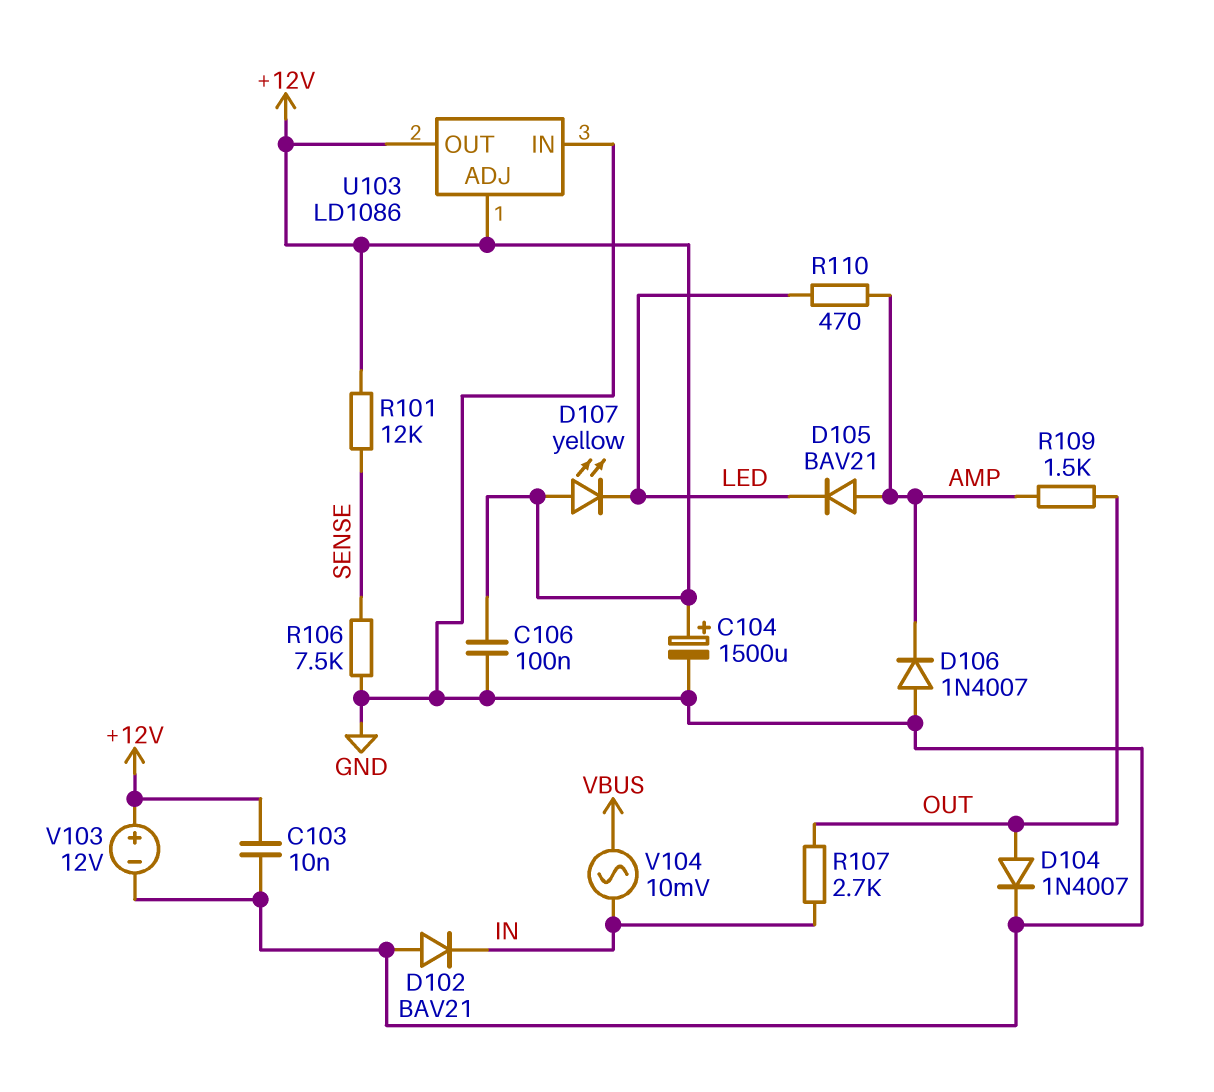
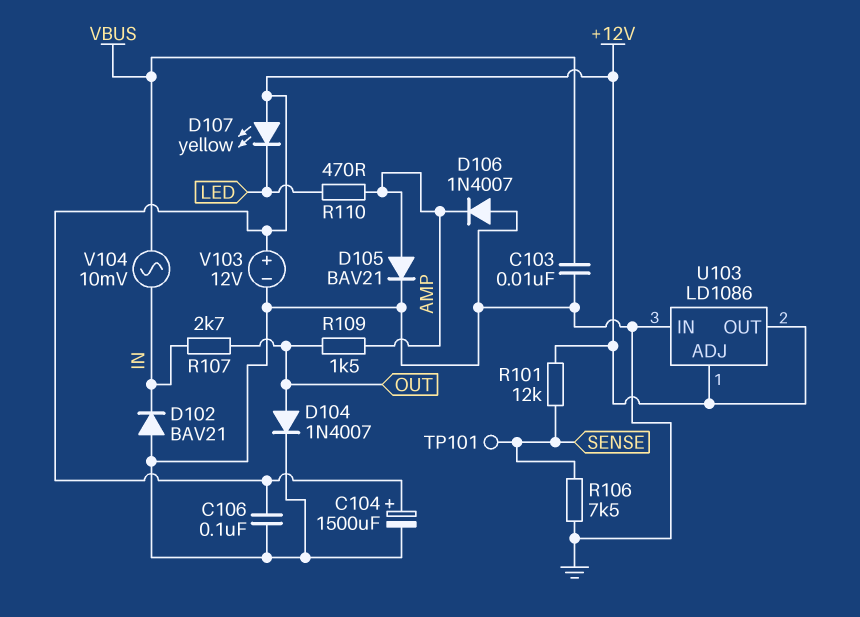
C103: 10nF (+12V, GND) -> 10nF (GND, VBUS)
D105: diode BAV21 (A AMP, K LED) -> diode BAV21 (A AMP, K GND)
TP101: none -> test point (SENSE)

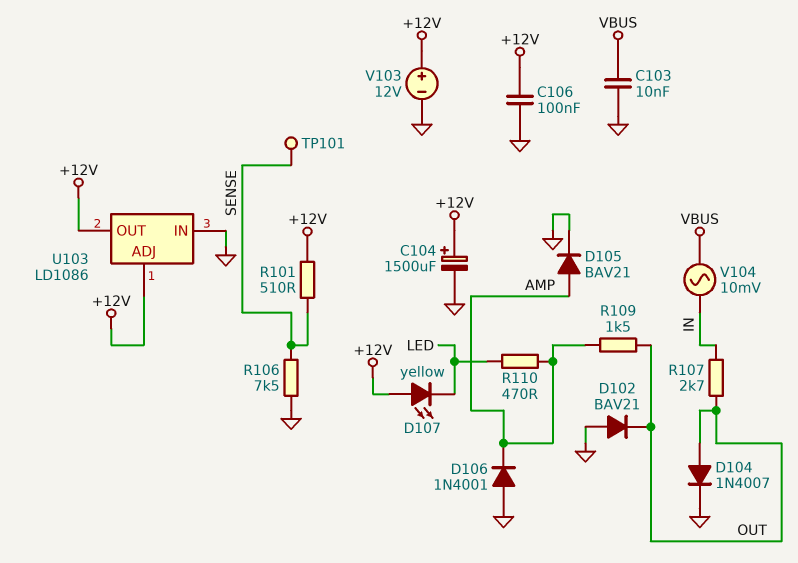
D102: diode BAV21 (A GND, K IN) -> diode BAV21 (A GND, K OUT)
D106: diode 1N4007 (A GND, K AMP) -> diode 1N4001 (A GND, K AMP)
R101: 12k (+12V, SENSE) -> 510 (+12V, SENSE)

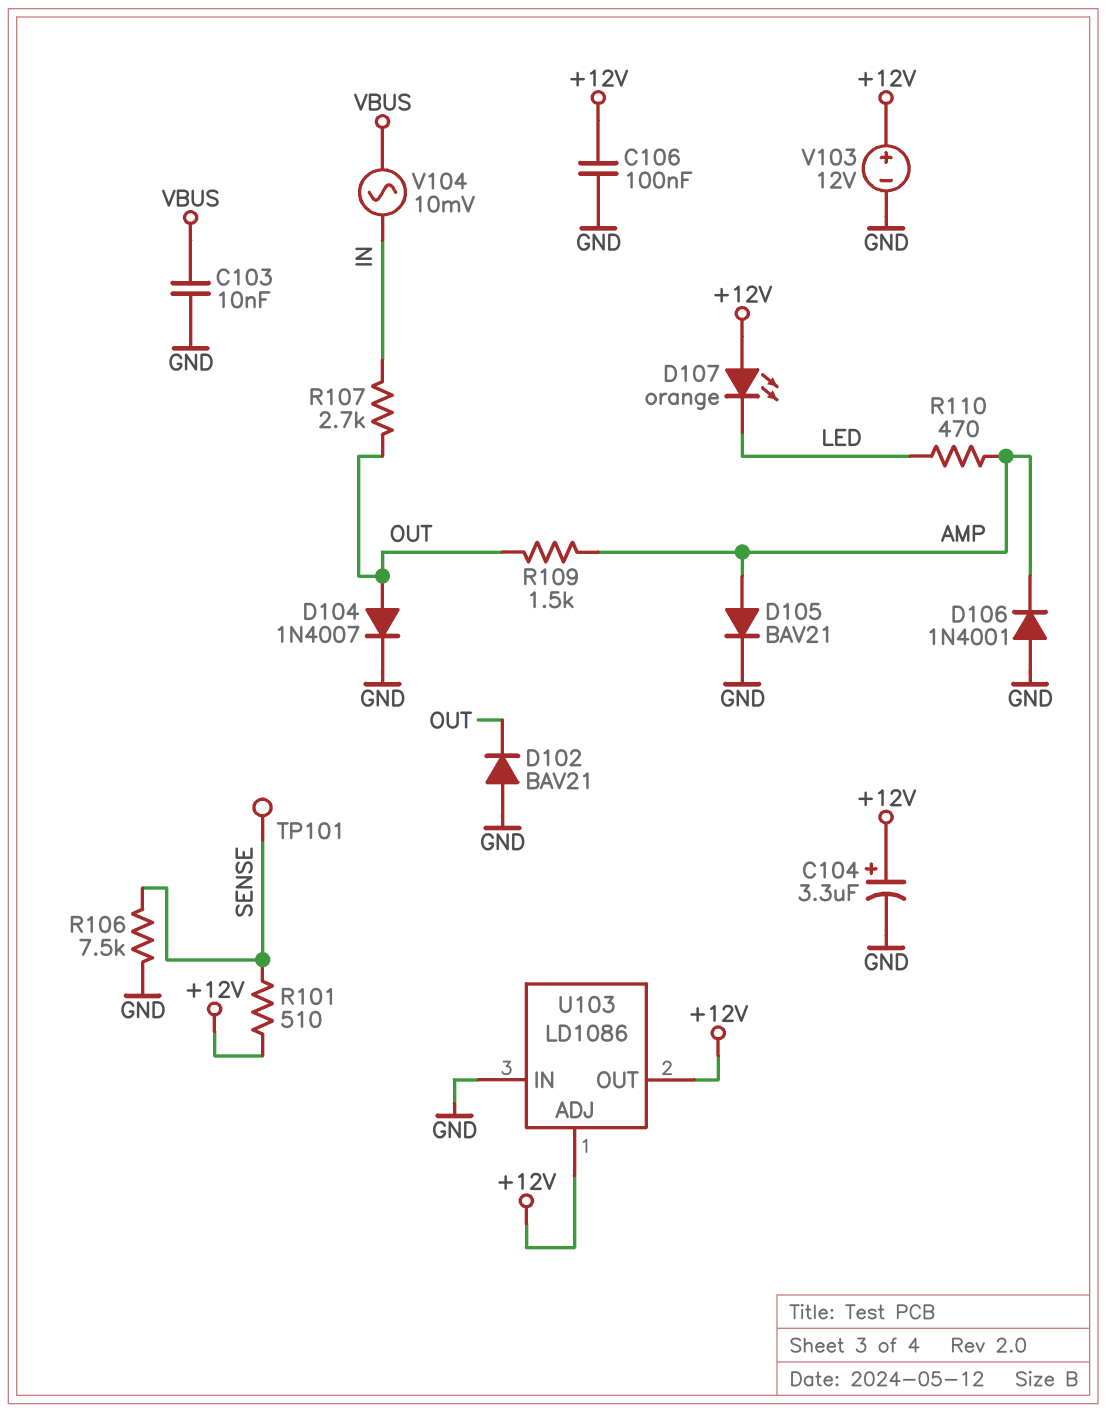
C104: 1500uF (plus +12V, minus GND) -> 3.3uF (plus +12V, minus GND)
D107: LED yellow (A +12V, K LED) -> LED orange (A +12V, K LED)

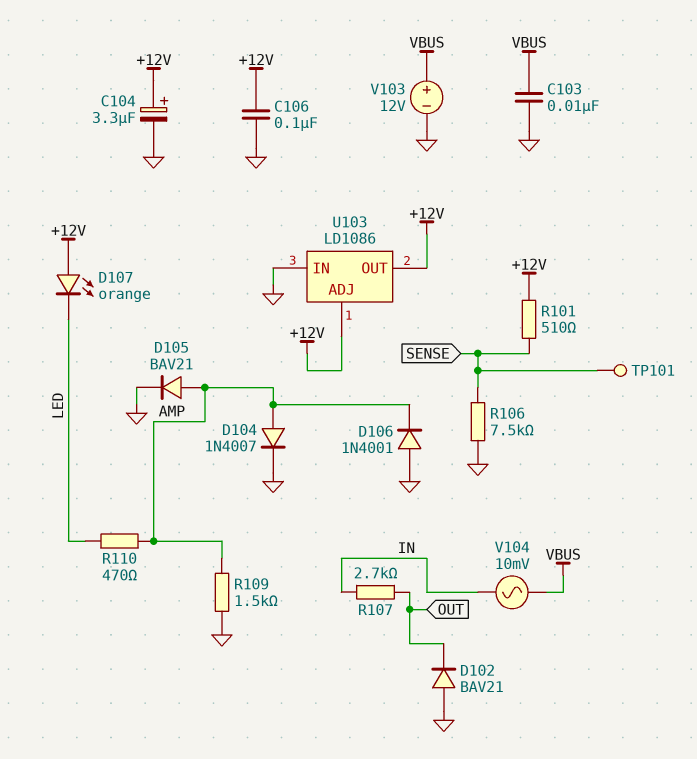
D104: diode 1N4007 (A OUT, K GND) -> diode 1N4007 (A AMP, K GND)
R109: 1.5k (AMP, OUT) -> 1.5k (AMP, GND)
V103: 12V (plus +12V, minus GND) -> 12V (plus VBUS, minus GND)

